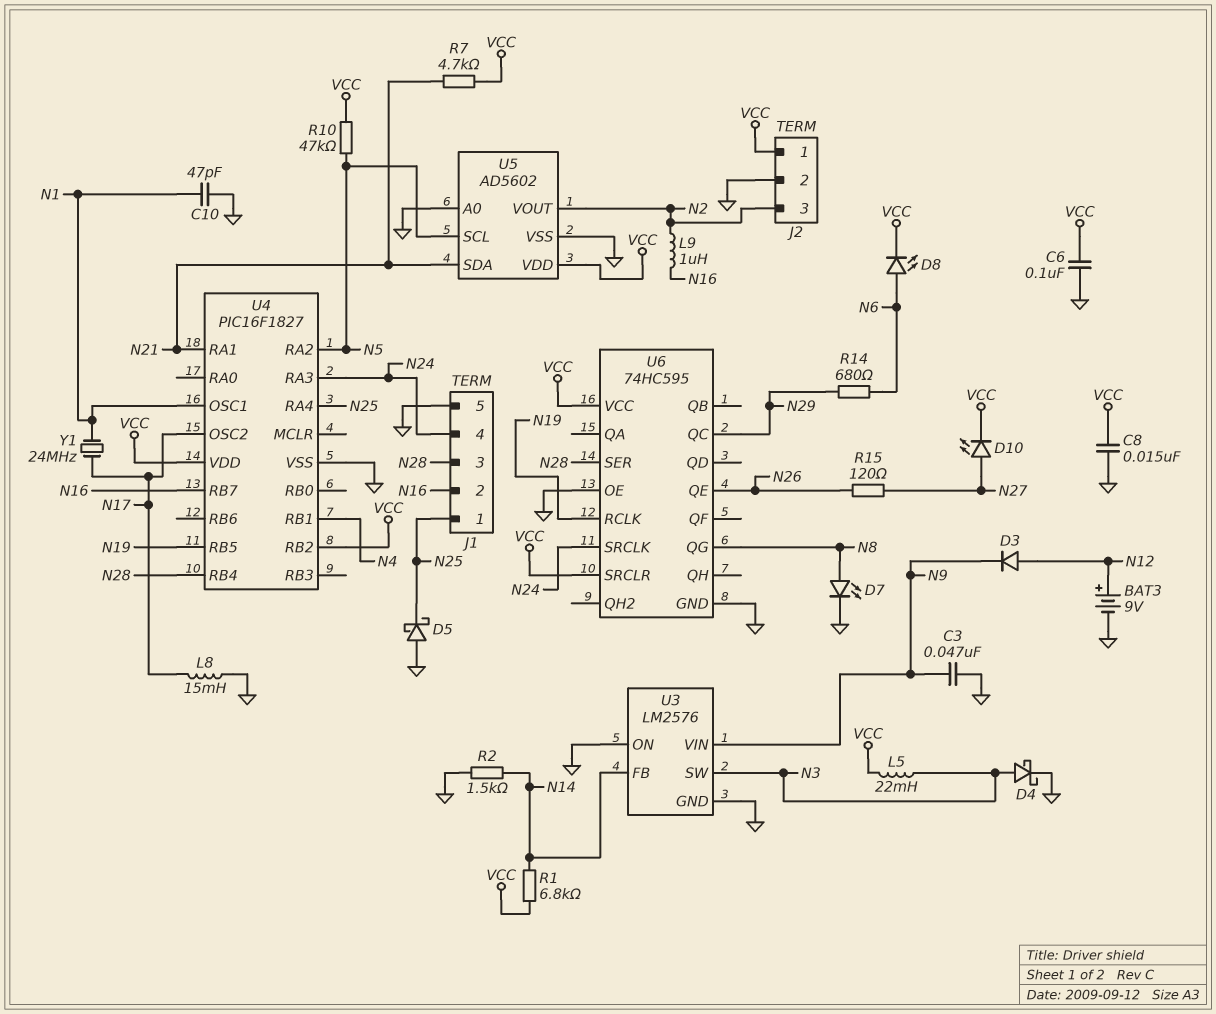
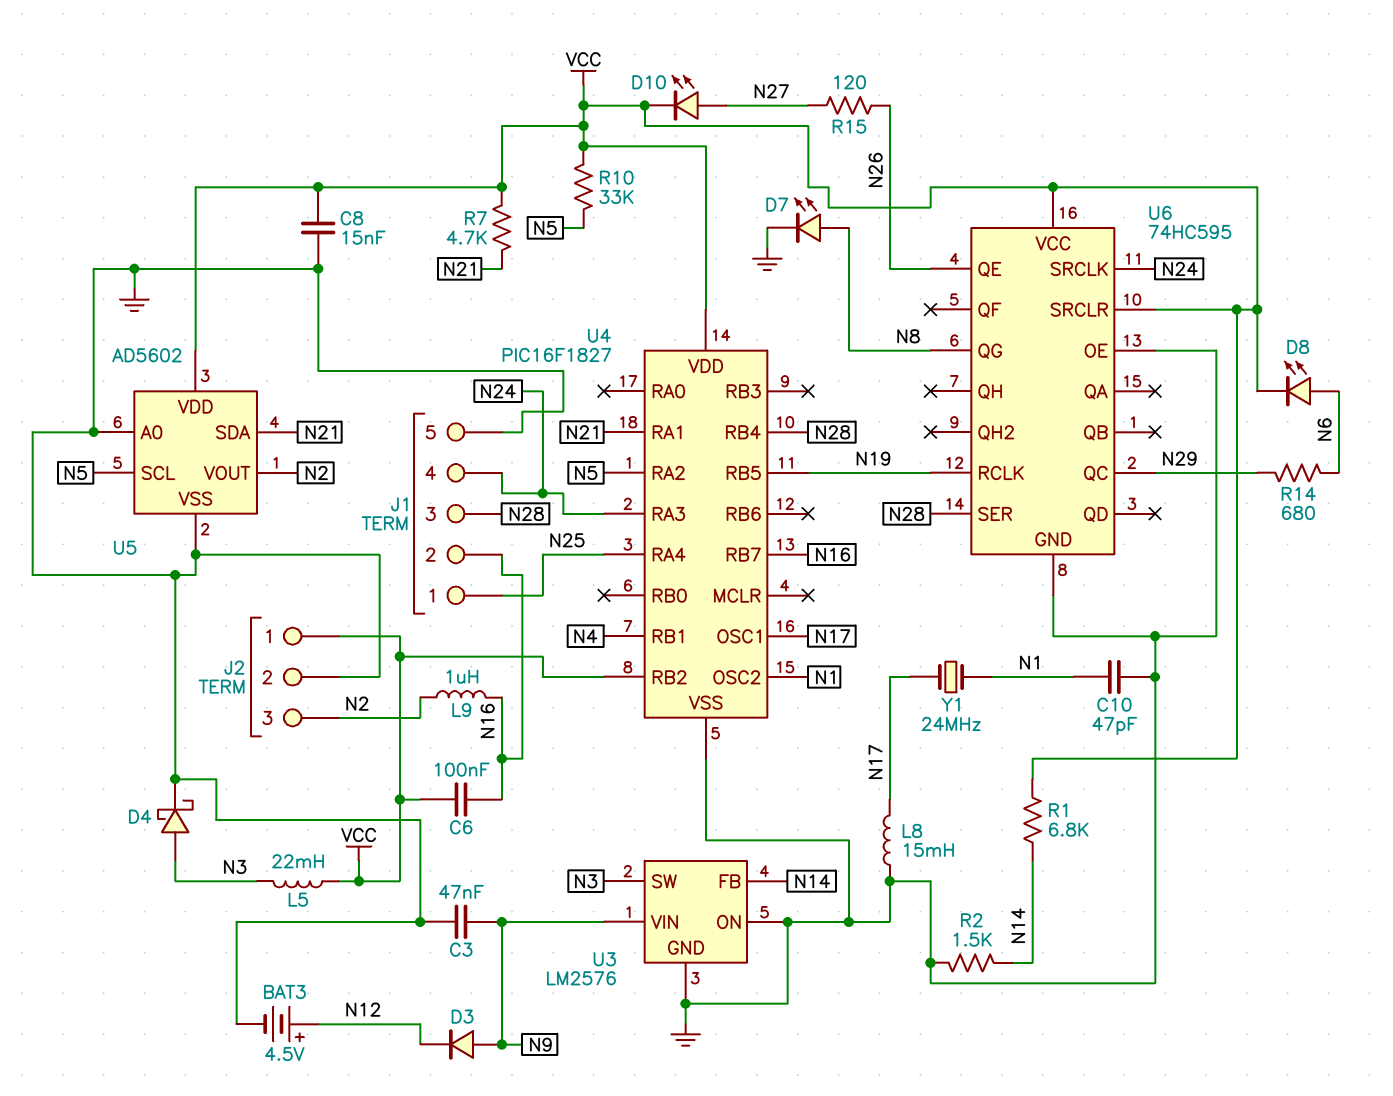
BAT3: 9V (plus N12, minus GND) -> 4.5V (plus N12, minus GND)
C6: 100nF (GND, VCC) -> 100nF (N16, VCC)
D3: diode (A N12, K N9) -> diode (A N9, K N12)
D5: schottky (A GND, K N25) -> none
R10: 47k (N5, VCC) -> 33k (N5, VCC)
U4 pin OSC1: N1 -> N17
U4 pin OSC2: N17 -> N1

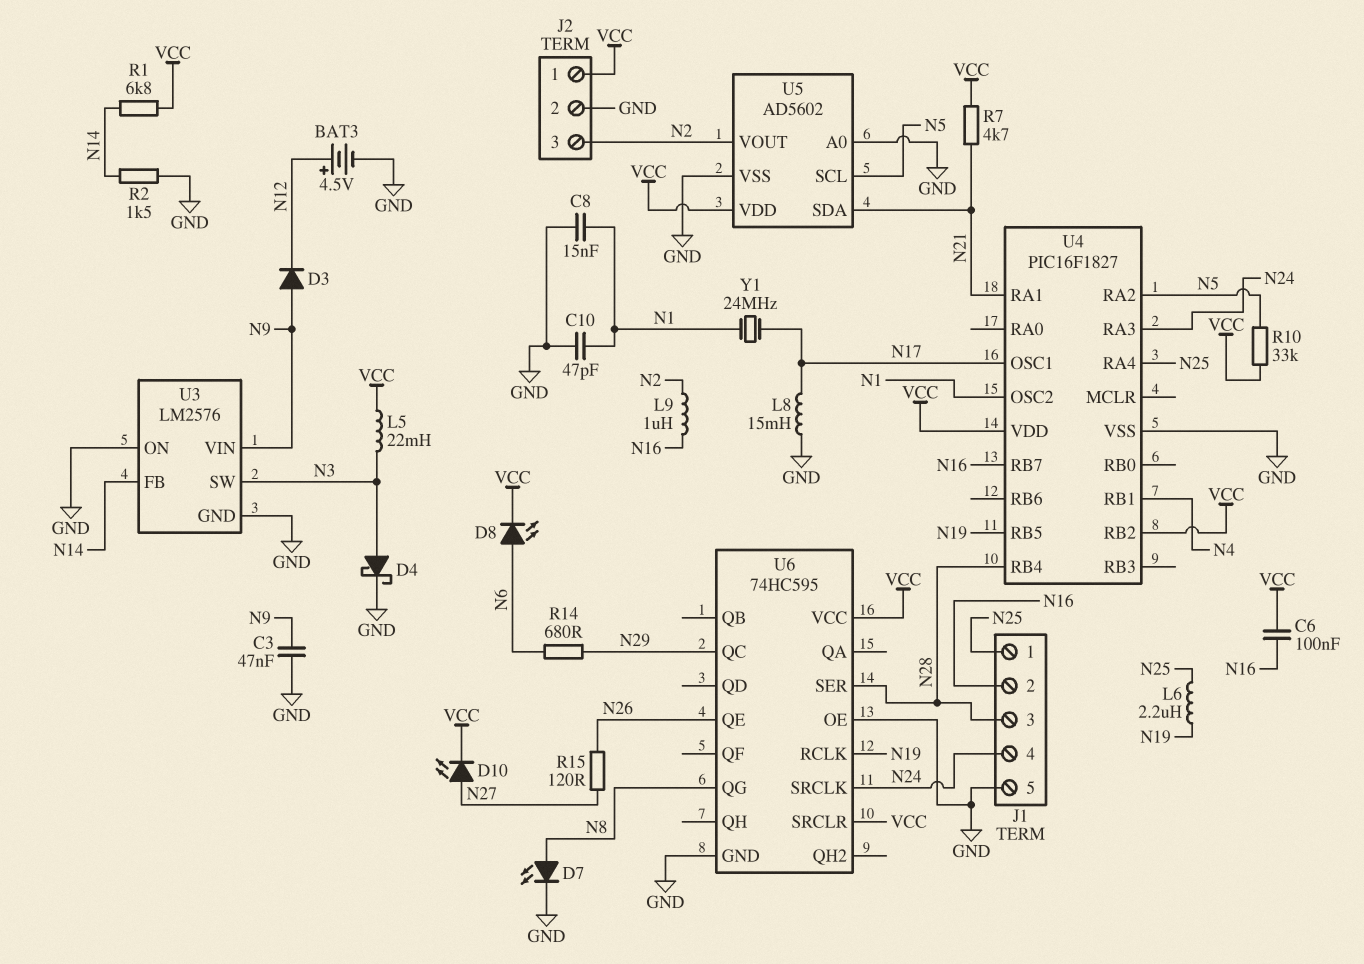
C8: 15nF (GND, VCC) -> 15nF (GND, N1)
L6: none -> 2.2uH (N19, N25)

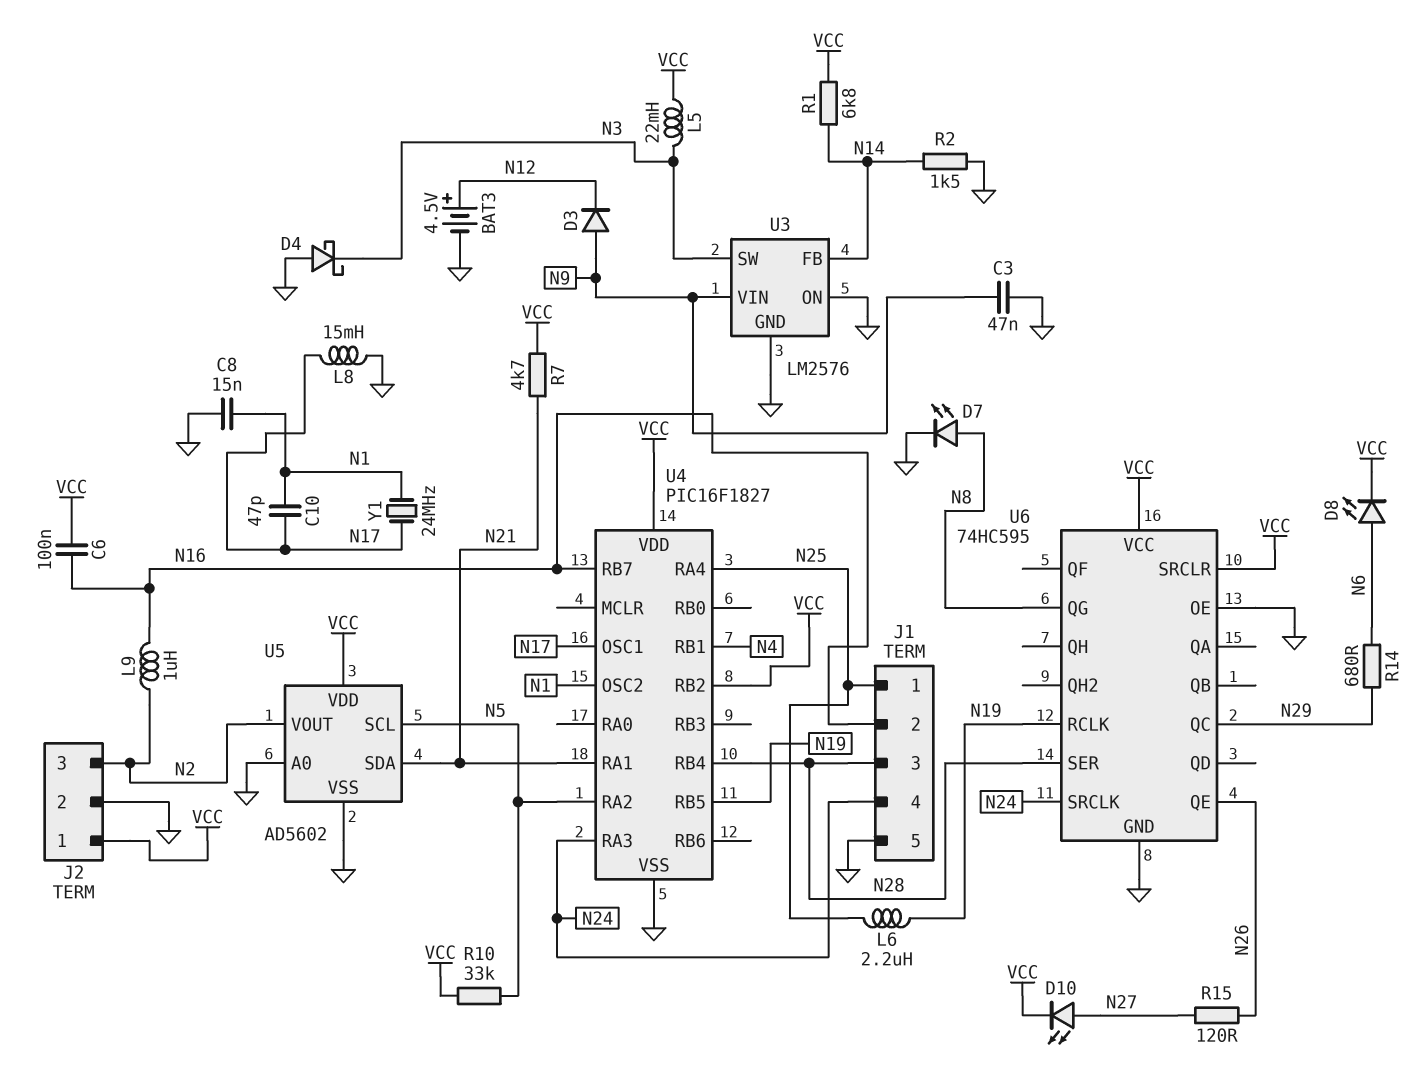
C10: 47pF (GND, N1) -> 47pF (N1, N17)
D4: schottky (A N3, K GND) -> schottky (A GND, K N3)

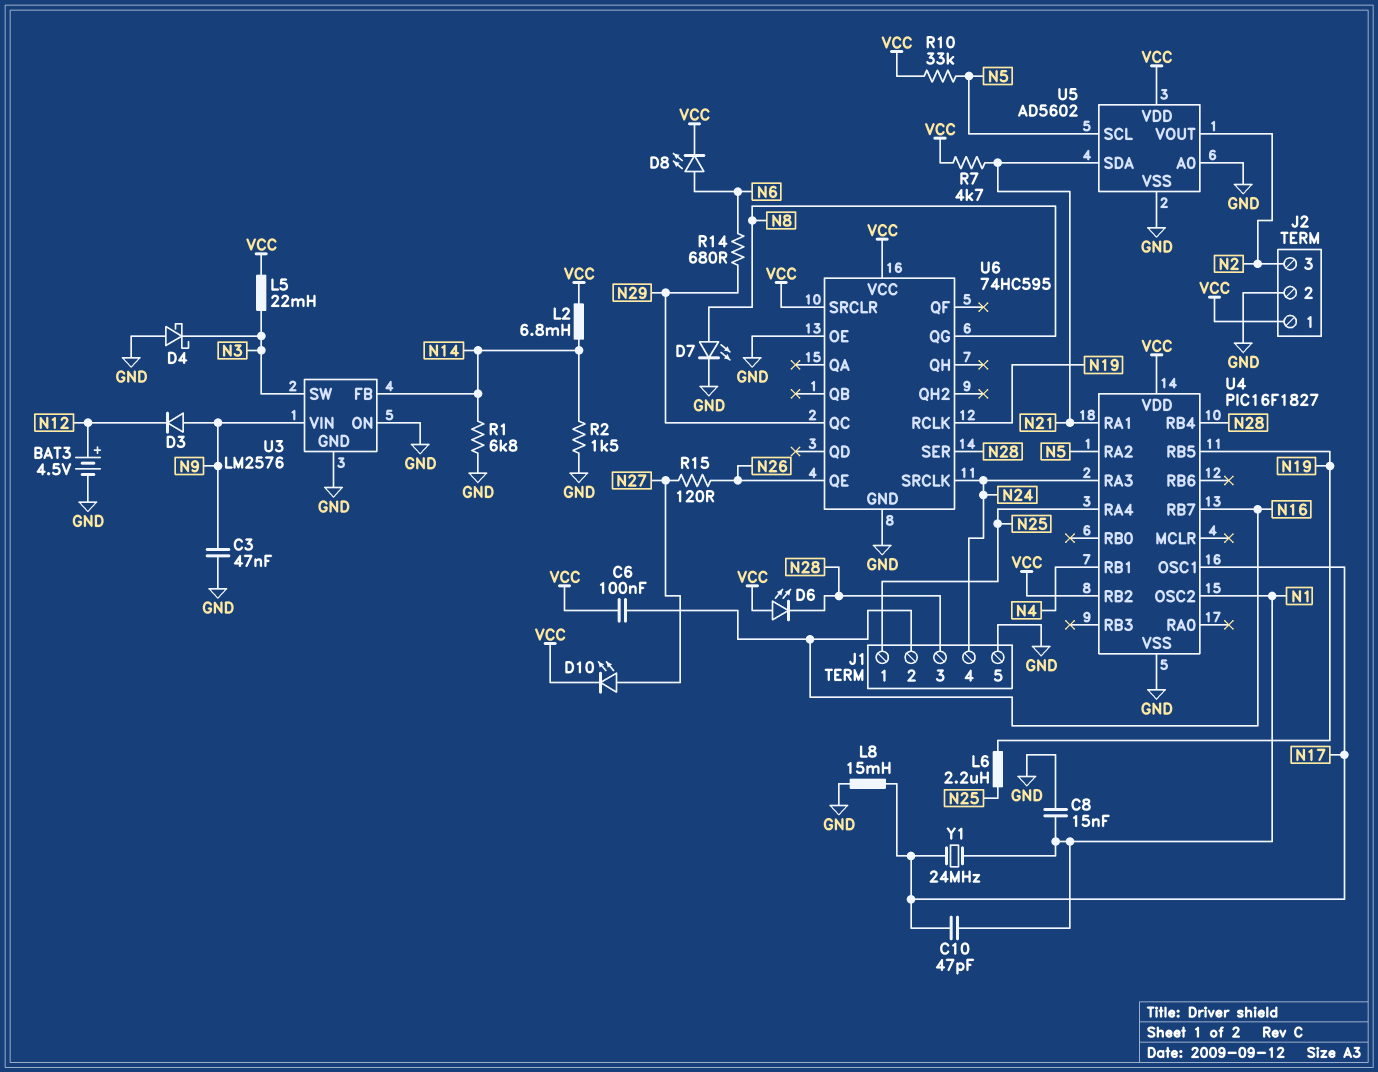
D6: none -> LED (A VCC, K N28)
L2: none -> 6.8mH (N14, VCC)
L9: 1uH (N2, N16) -> none
R1: 6.8k (N14, VCC) -> 6.8k (GND, N14)

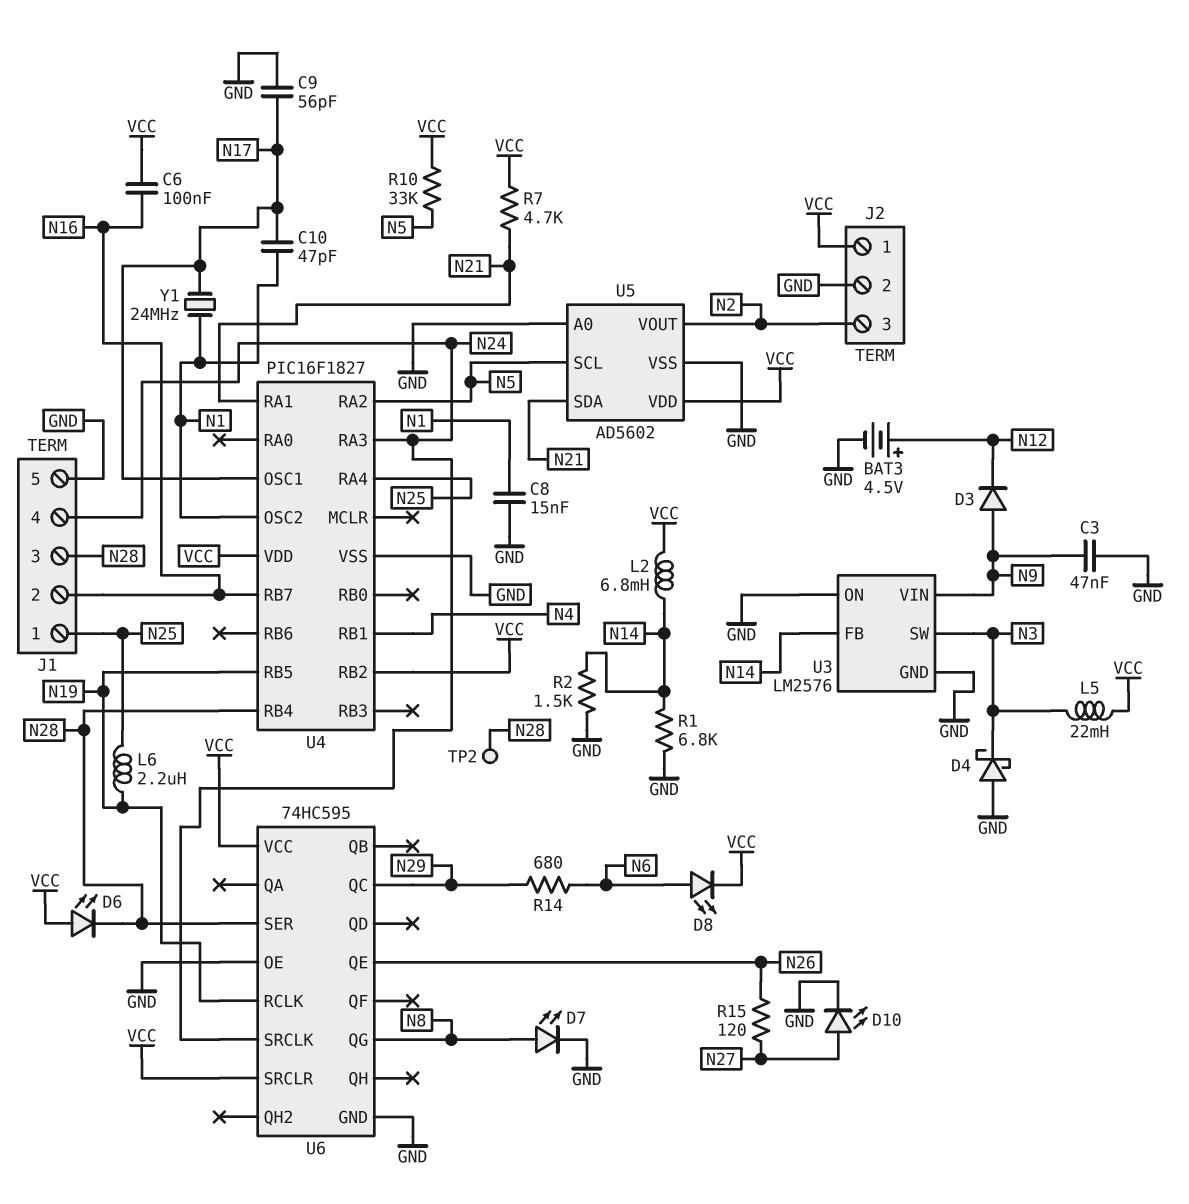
C9: none -> 56pF (GND, N17)
D10: LED (A N27, K VCC) -> LED (A N27, K GND)
L8: 15mH (GND, N17) -> none
TP2: none -> test point (N28)

